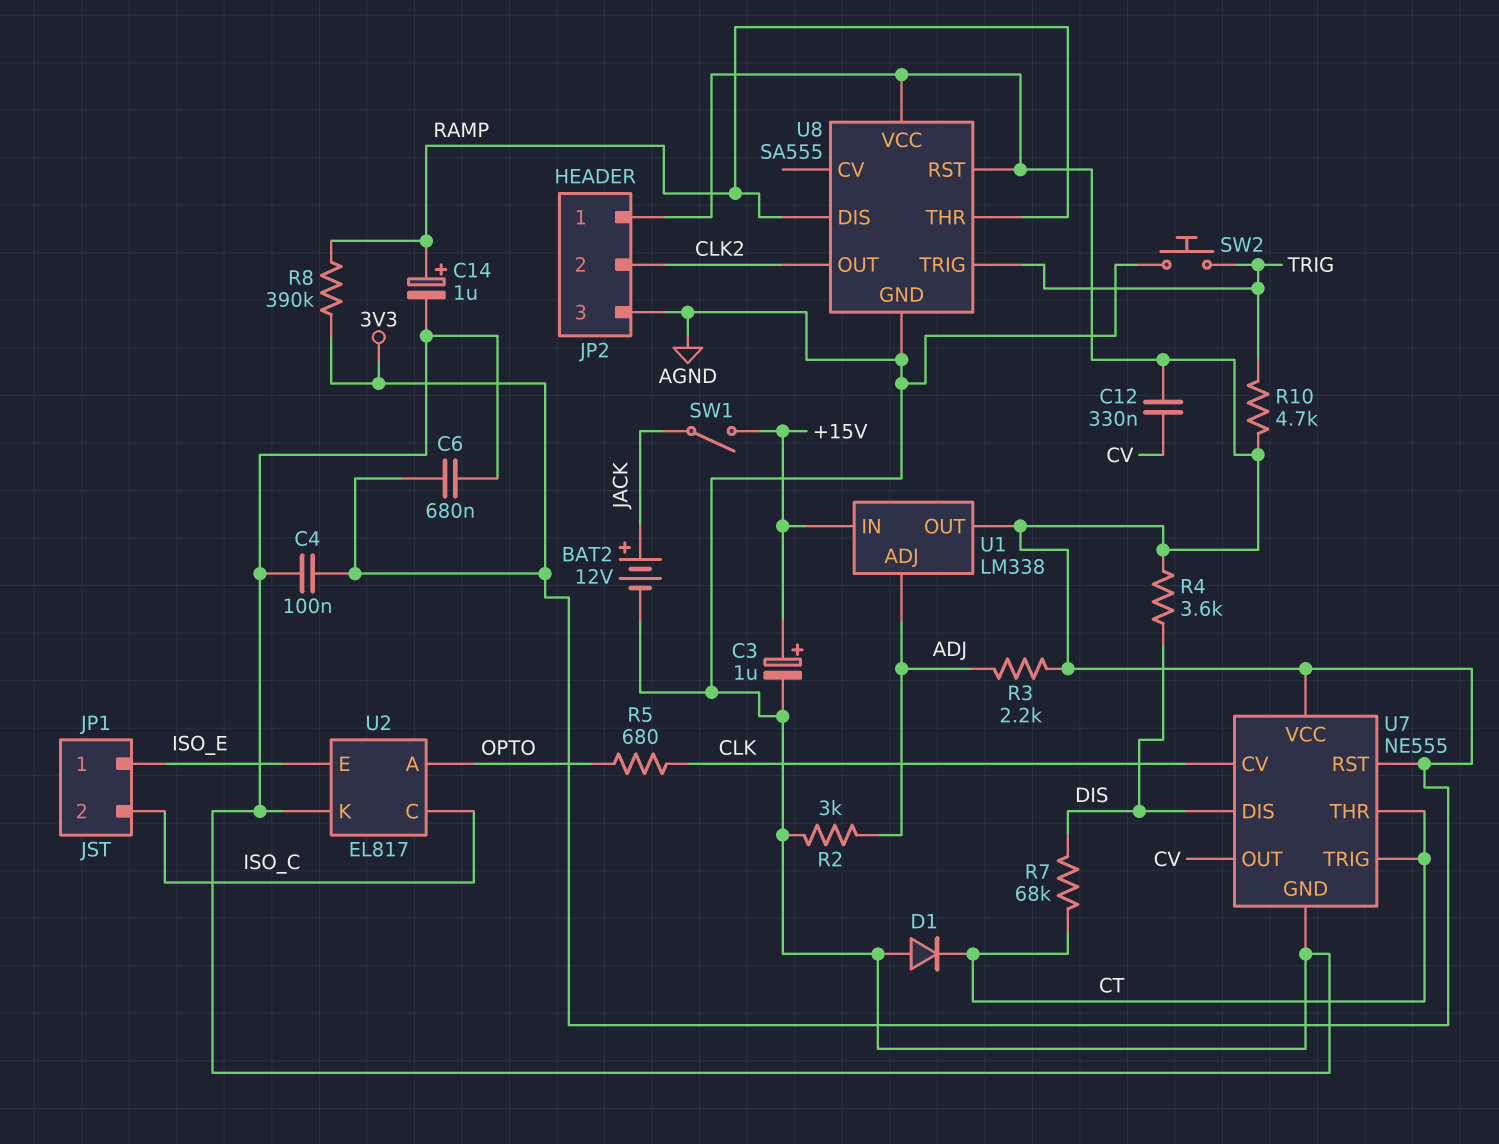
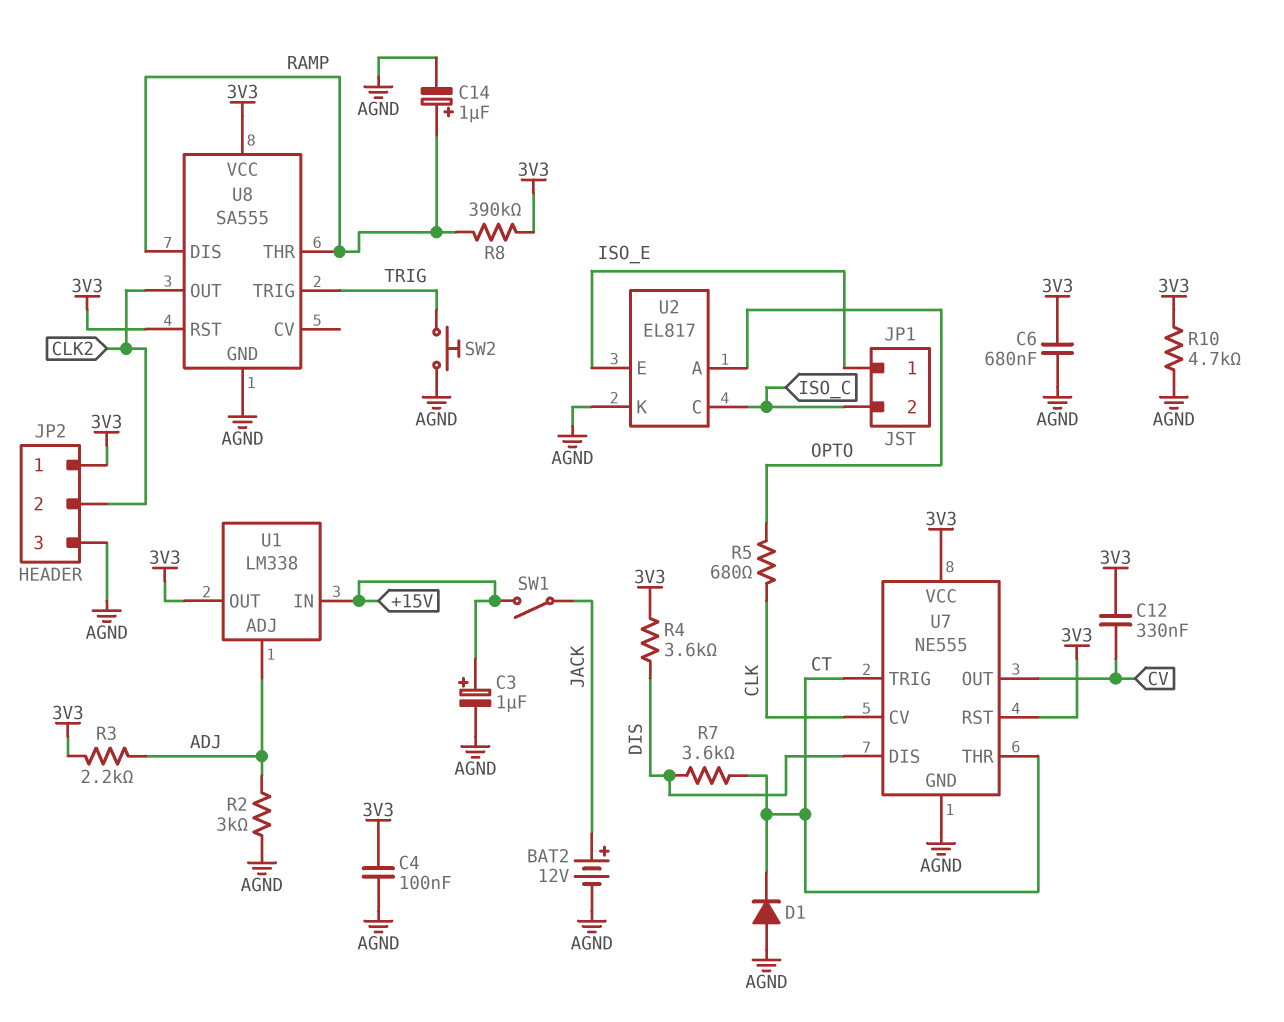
R7: 68k (CT, DIS) -> 3.6k (CT, DIS)
R10: 4.7k (3V3, TRIG) -> 4.7k (3V3, AGND)

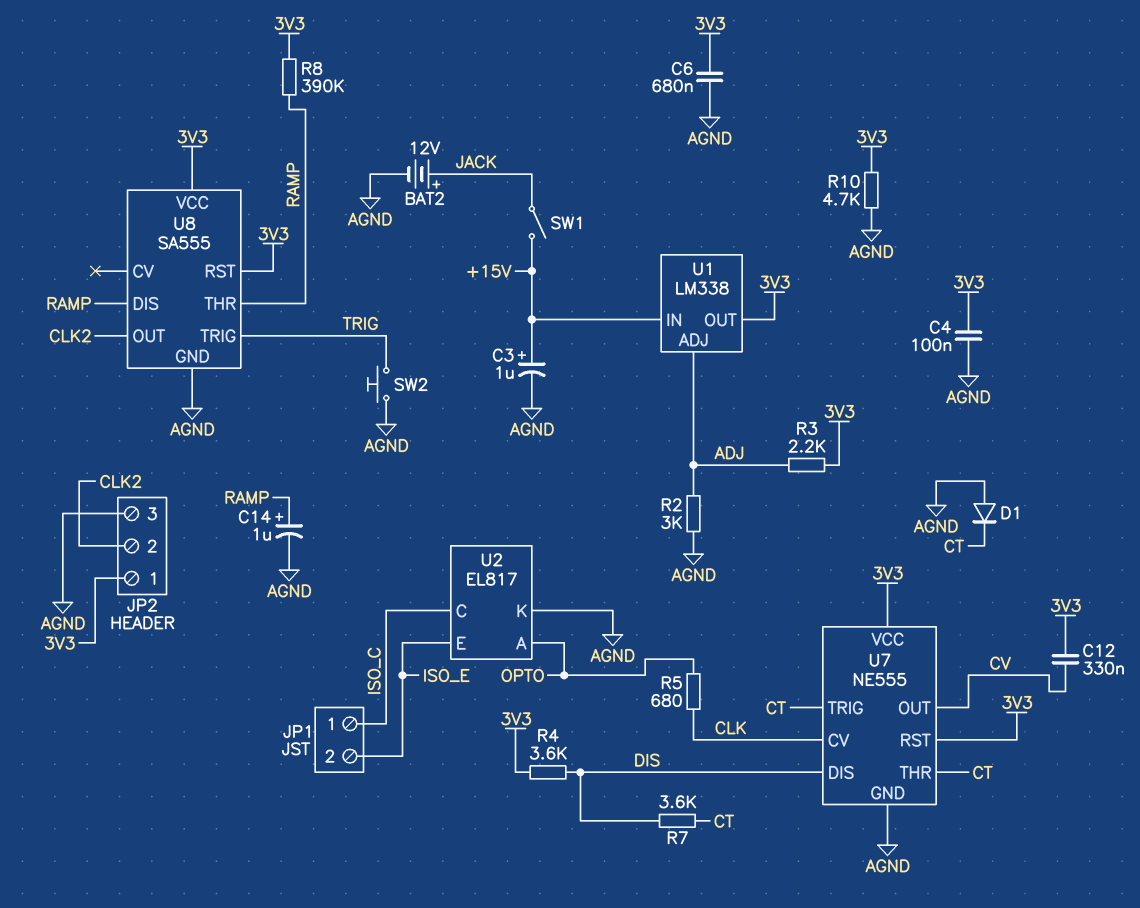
JP1 pin 1: ISO_E -> ISO_C
JP1 pin 2: ISO_C -> ISO_E

